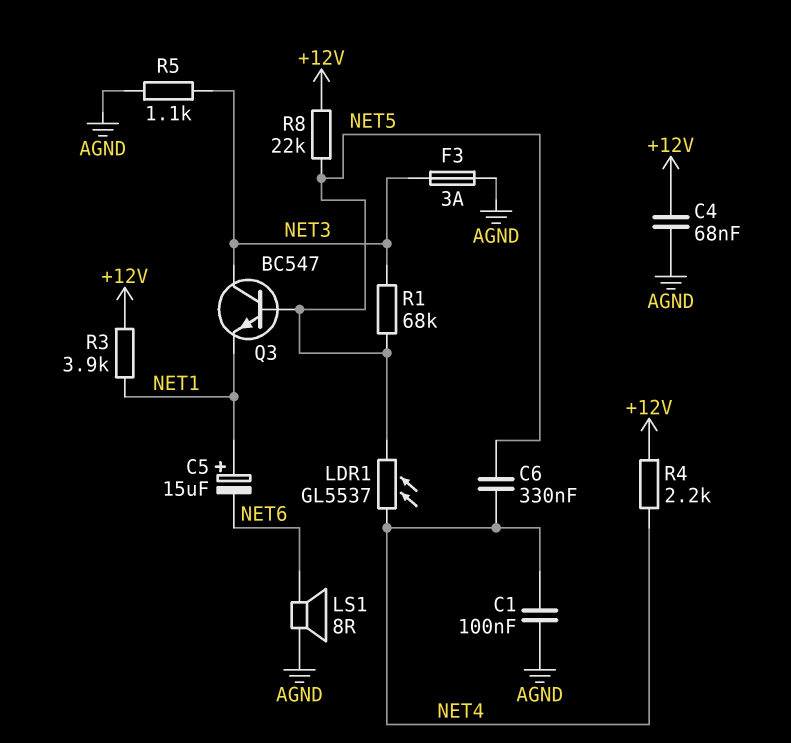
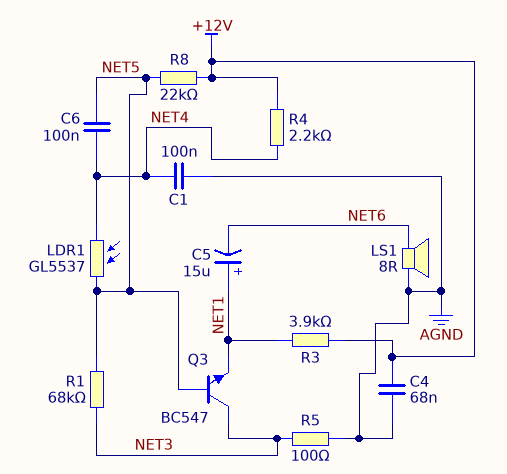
C6: 330nF (NET4, NET5) -> 100nF (NET4, NET5)
F3: 3A (AGND, NET3) -> none
R5: 1.1k (AGND, NET3) -> 100 (AGND, NET3)

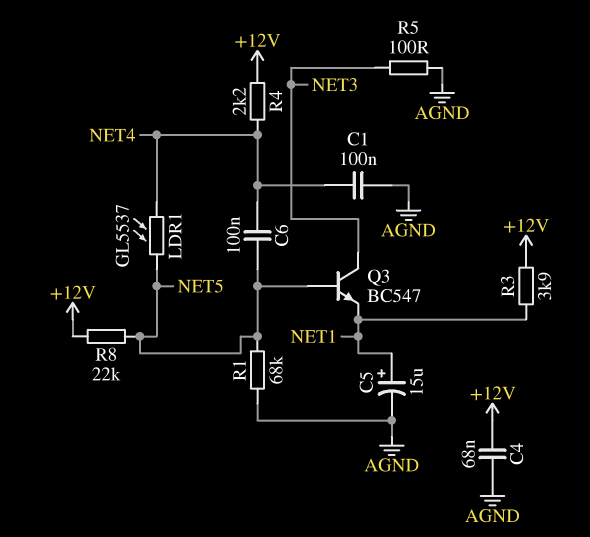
C5: 15uF (plus NET1, minus NET6) -> 15uF (plus NET1, minus AGND)
LS1: speaker 8R (AGND, NET6) -> none
R1: 68k (NET3, NET5) -> 68k (AGND, NET5)

